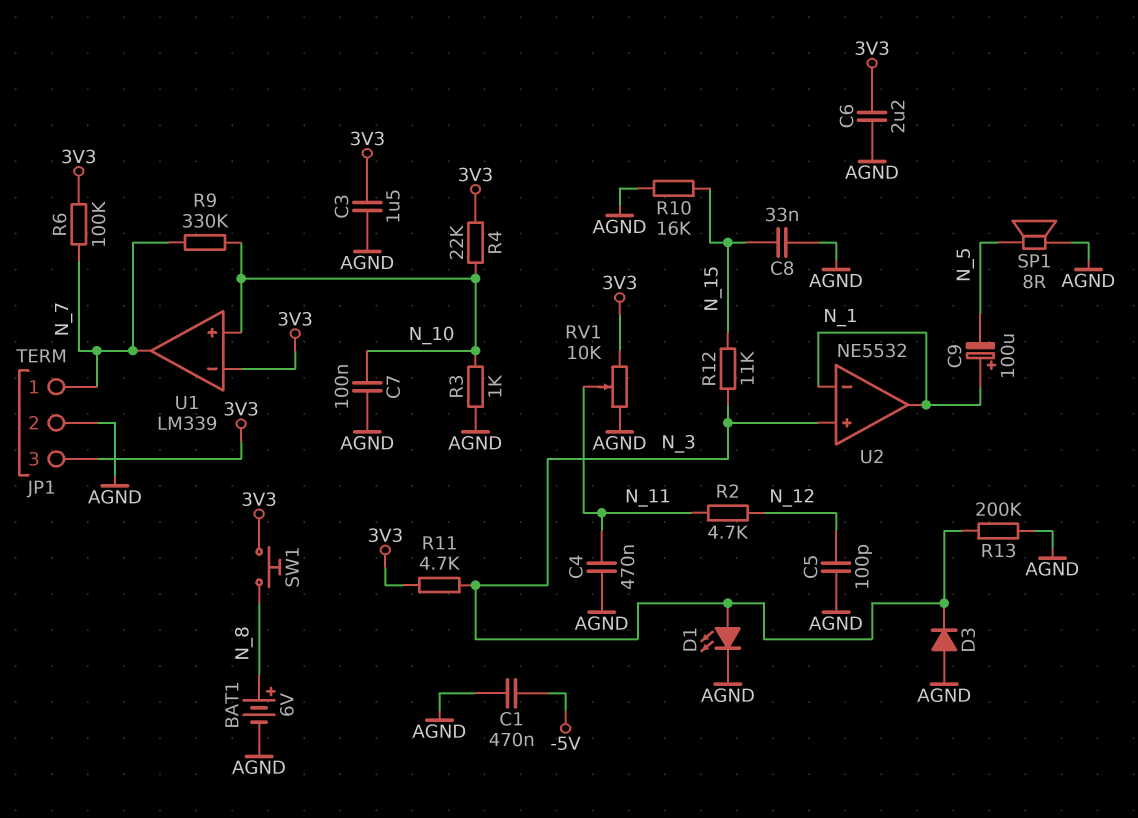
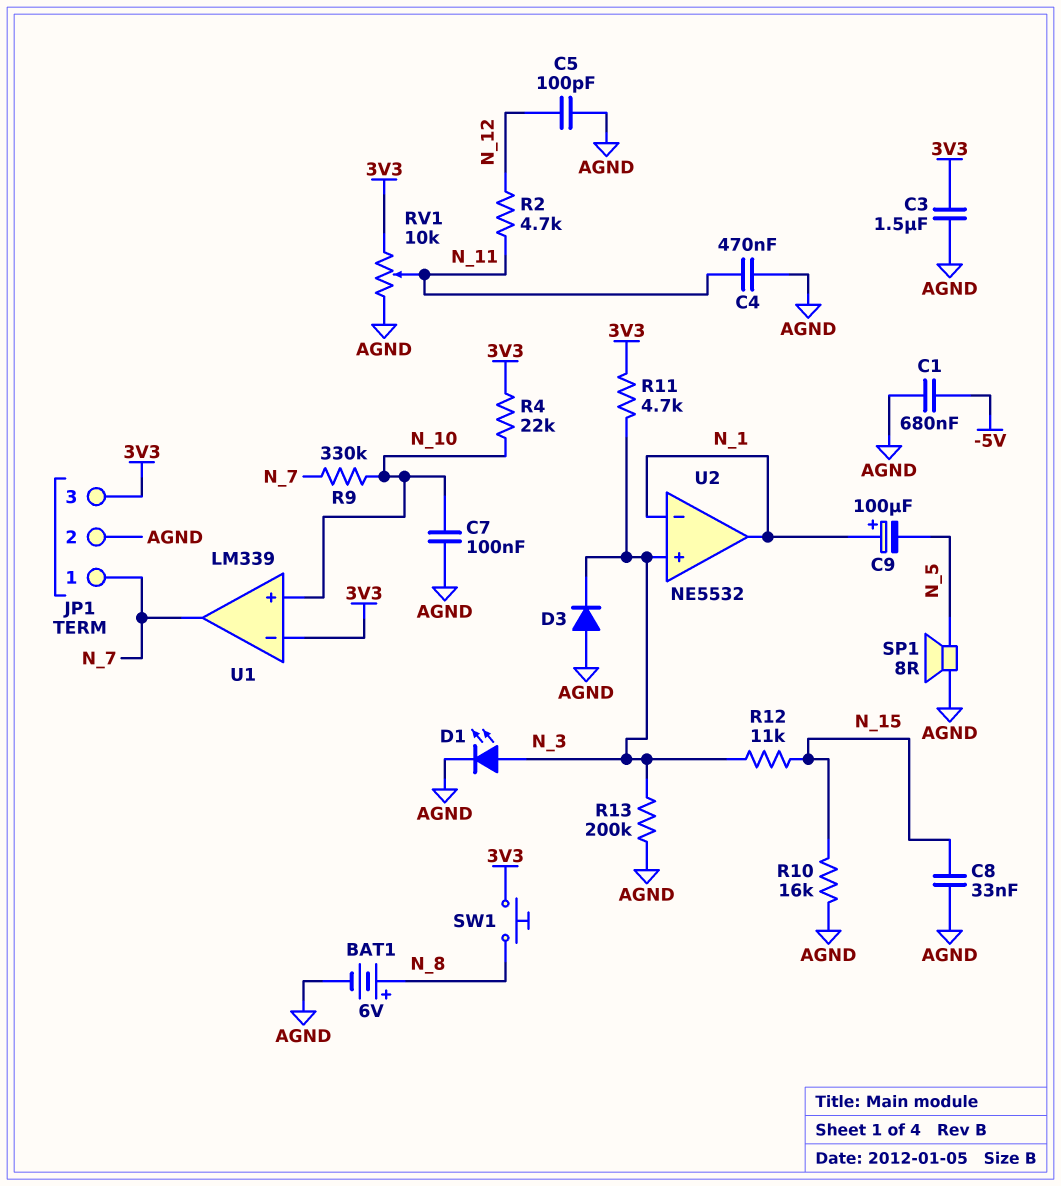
C1: 470nF (-5V, AGND) -> 680nF (-5V, AGND)
C6: 2.2uF (3V3, AGND) -> none
R3: 1k (AGND, N_10) -> none
R6: 100k (3V3, N_7) -> none

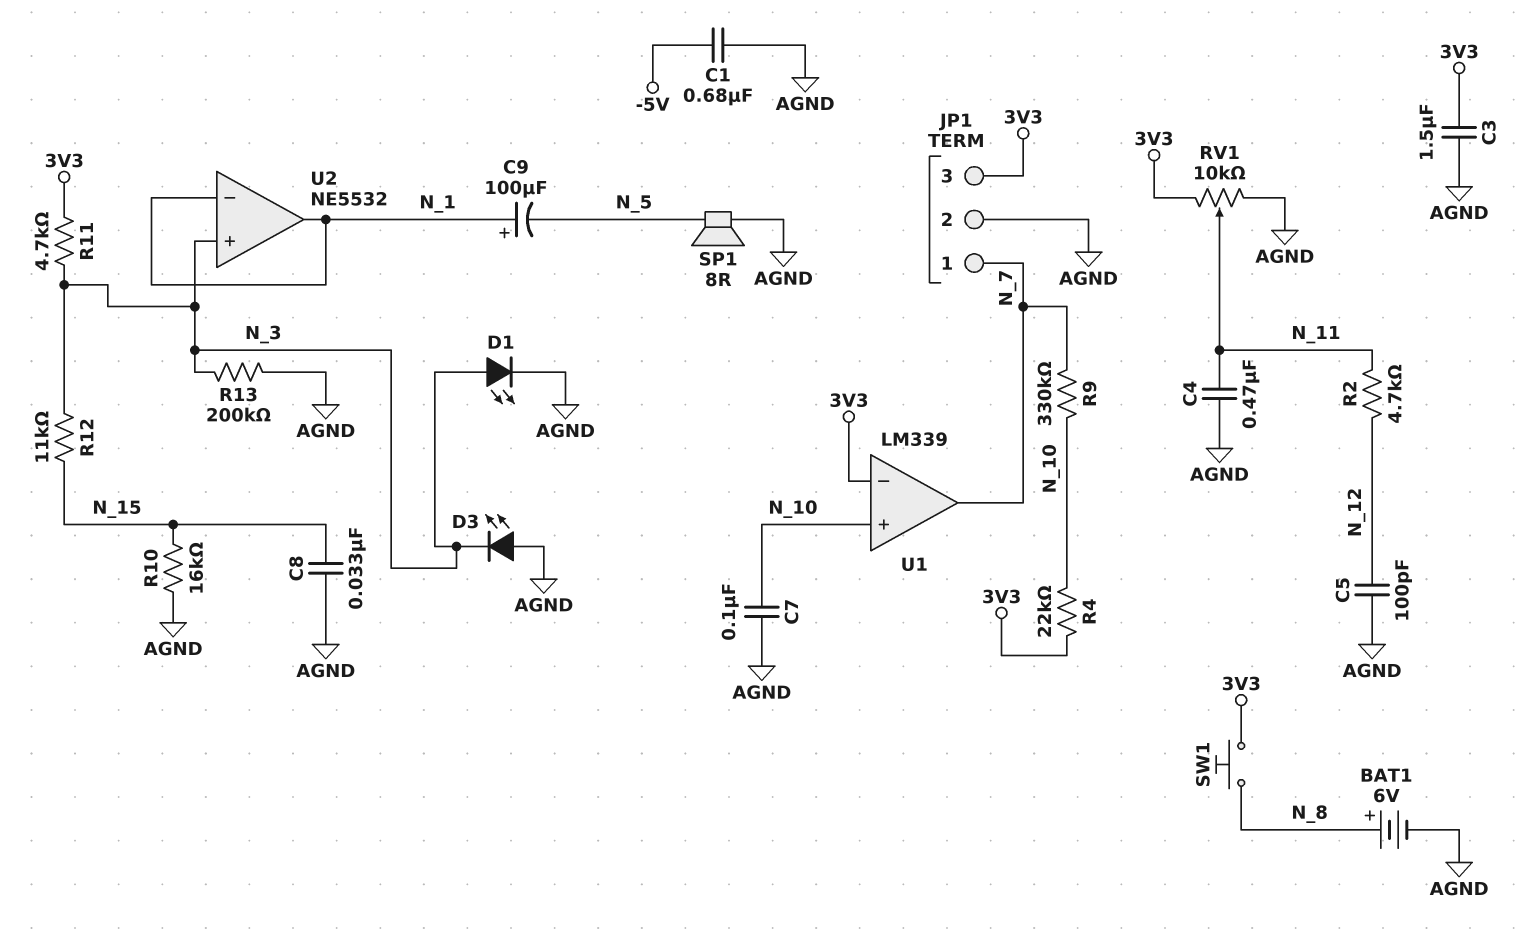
D3: diode (A AGND, K N_3) -> LED (A AGND, K N_3)

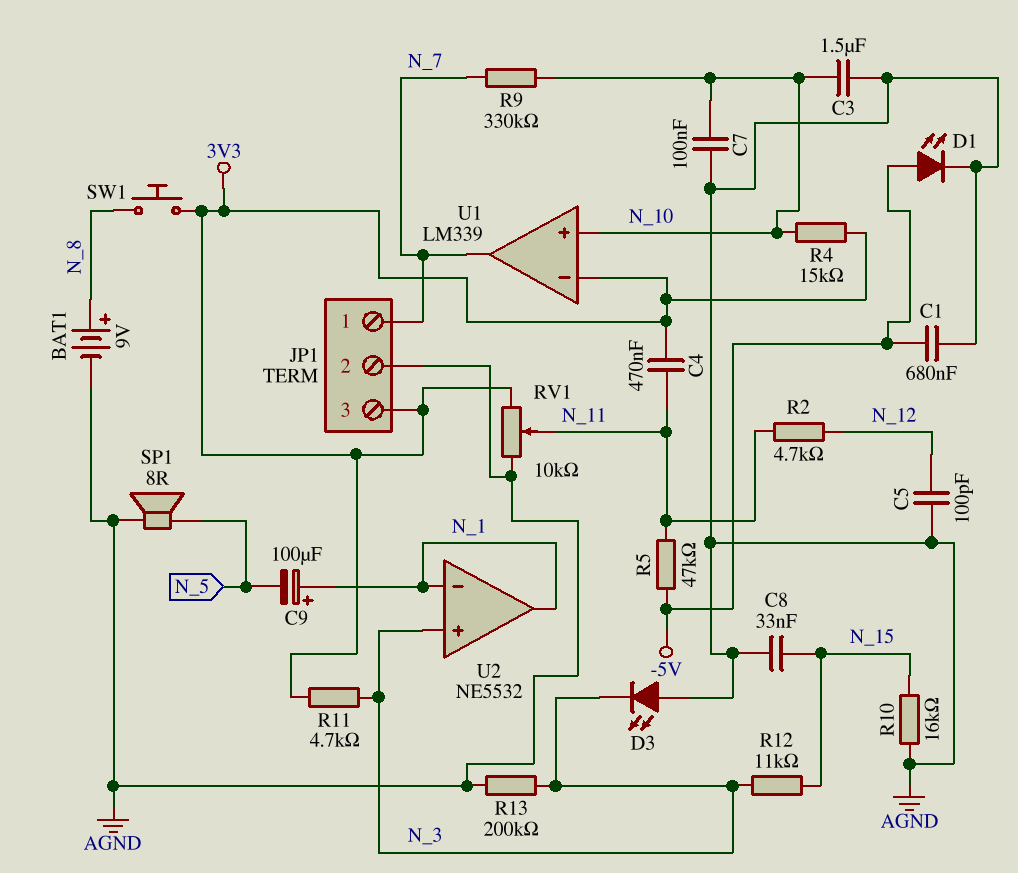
BAT1: 6V (plus N_8, minus AGND) -> 9V (plus N_8, minus AGND)
C3: 1.5uF (3V3, AGND) -> 1.5uF (AGND, N_10)
C4: 470nF (AGND, N_11) -> 470nF (3V3, N_11)
D1: LED (A N_3, K AGND) -> LED (A -5V, K AGND)
R4: 22k (3V3, N_10) -> 15k (3V3, N_10)
R5: none -> 47k (-5V, N_11)

